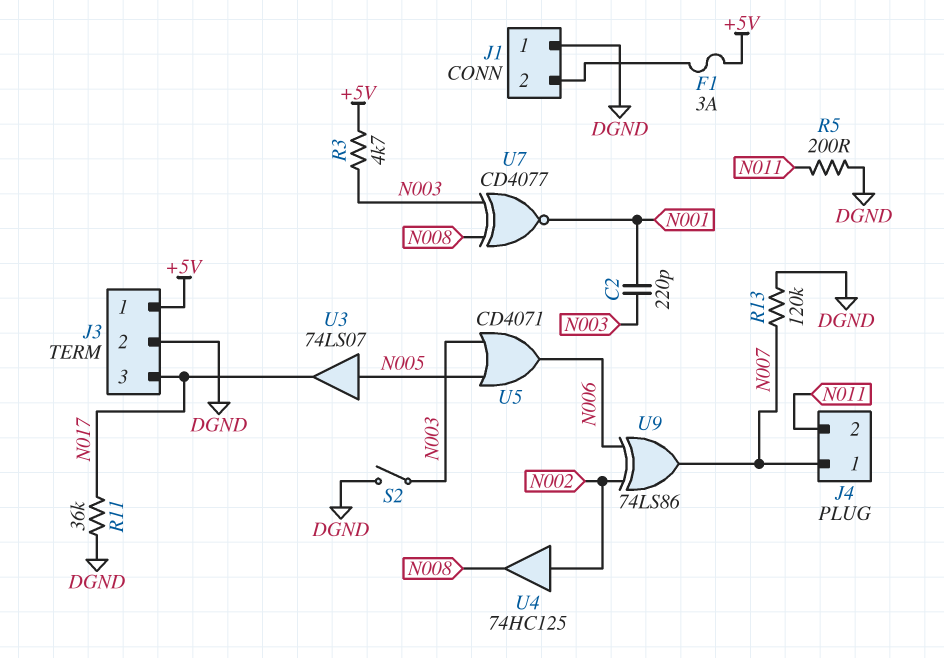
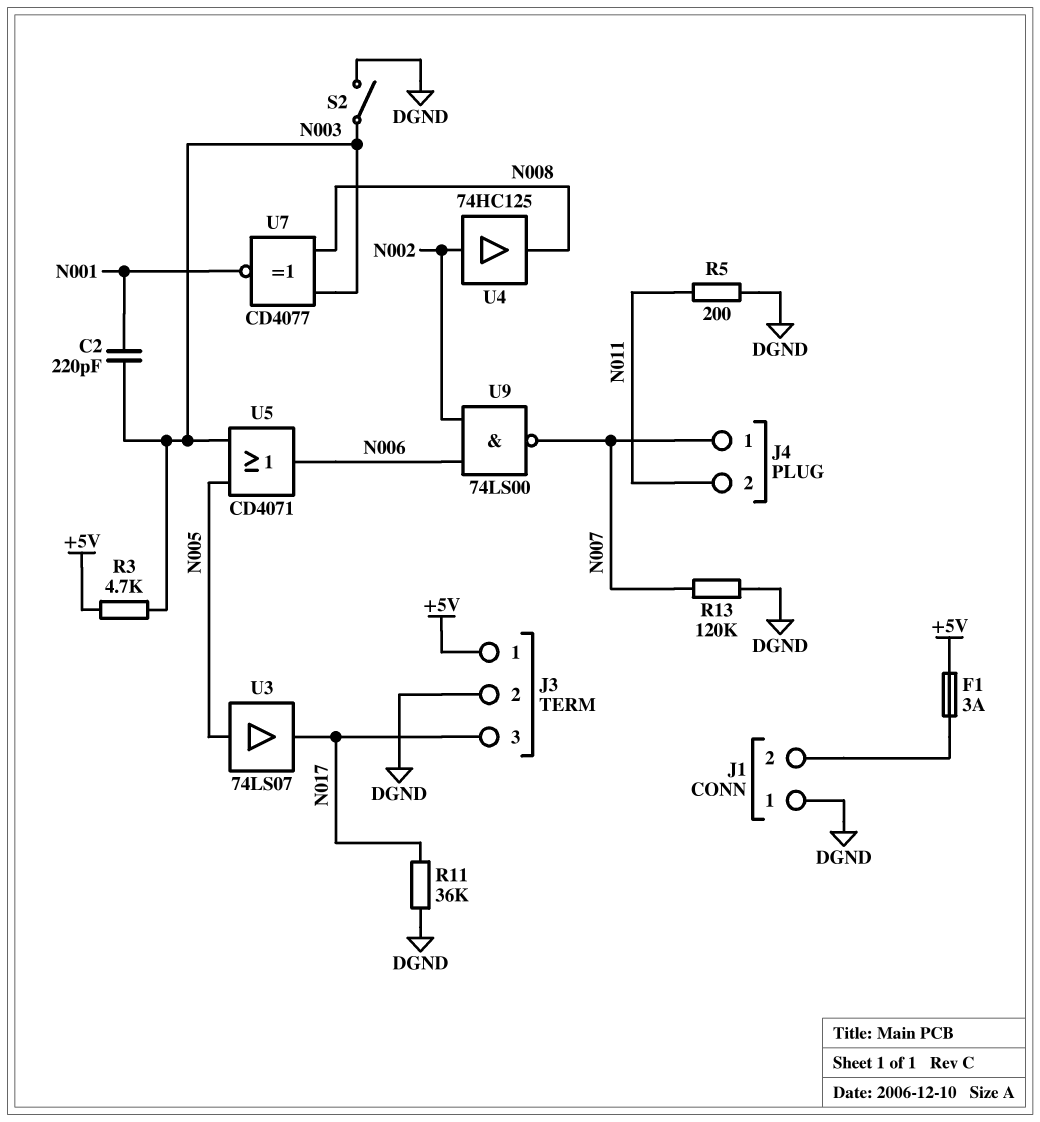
U9: XOR 74LS86 (in N002, in N006, out N007) -> NAND 74LS00 (in N002, in N006, out N007)

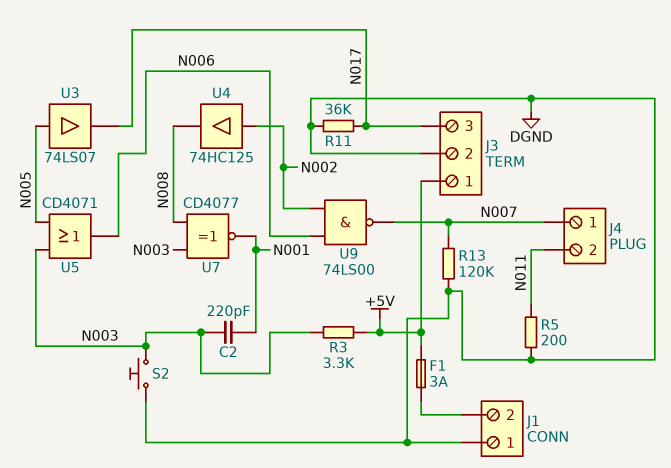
R3: 4.7k (+5V, N003) -> 3.3k (+5V, N003)
S2: switch (DGND, N003) -> button (DGND, N003)

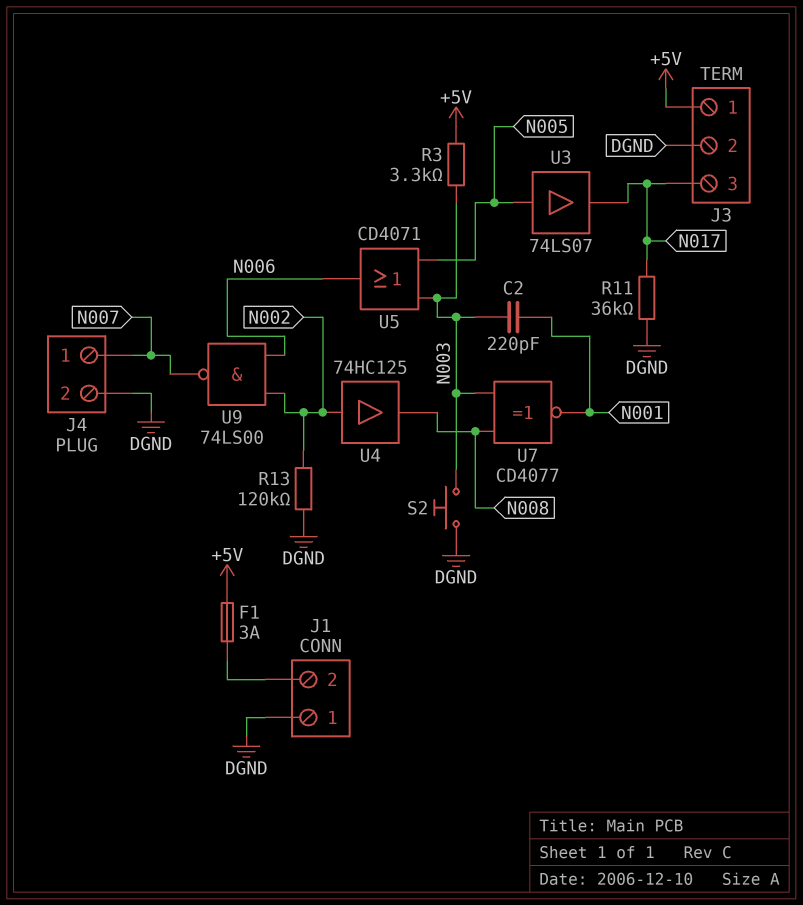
J4 pin 2: N011 -> DGND
R5: 200 (DGND, N011) -> none
R13: 120k (DGND, N007) -> 120k (DGND, N002)

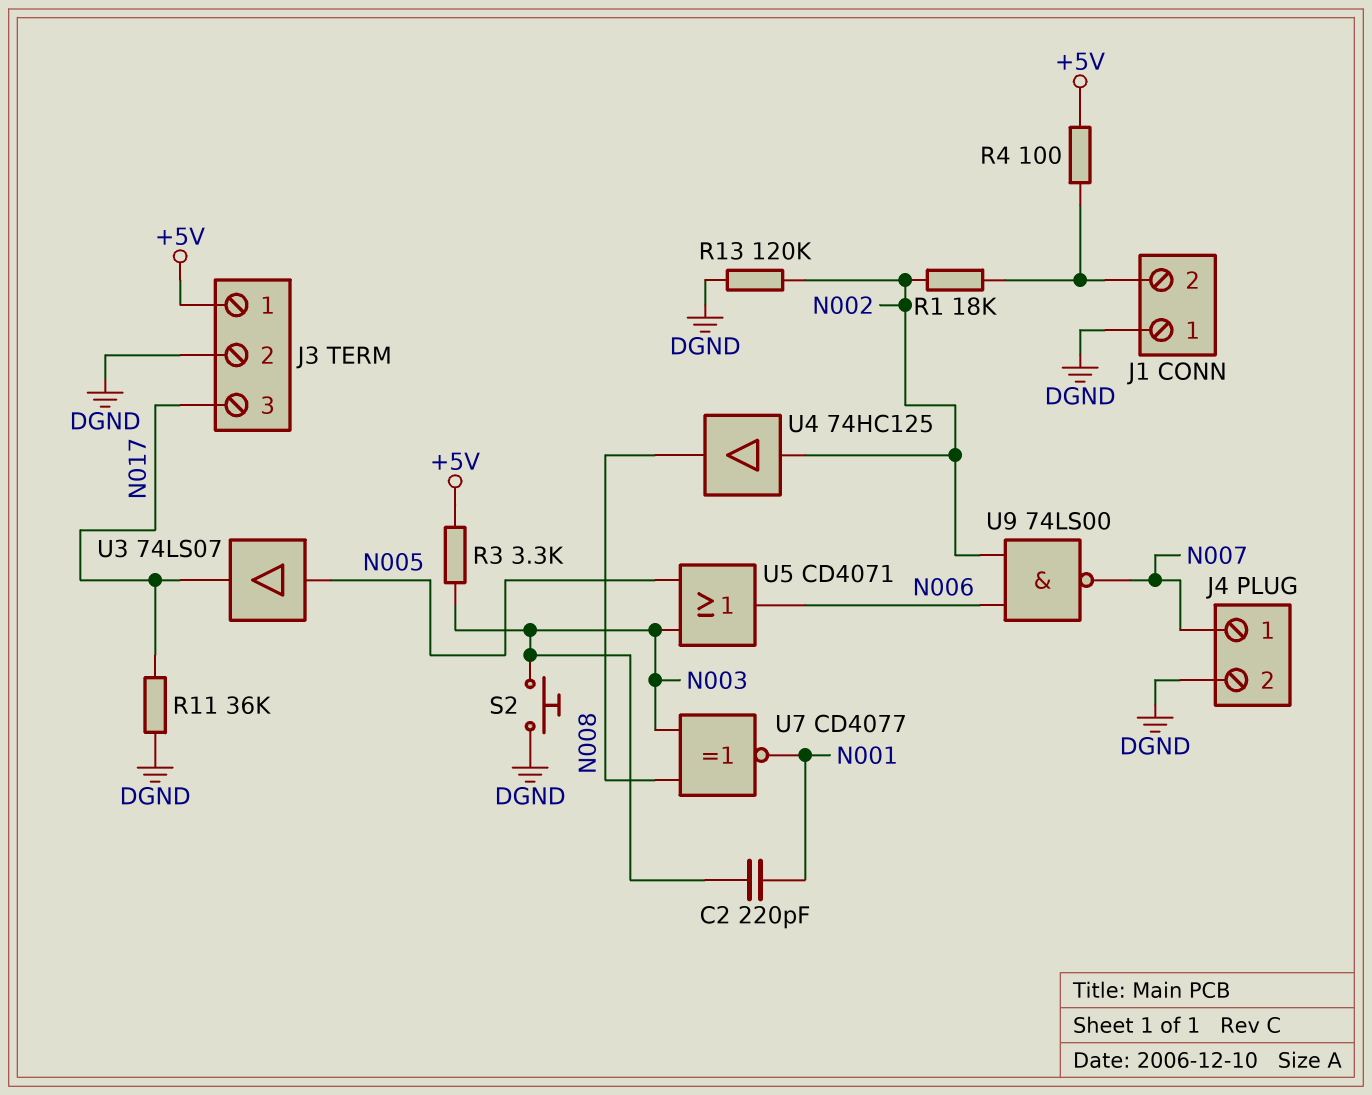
F1: 3A (+5V, J1/2) -> none
R1: none -> 18k (J1/2, N002)
R4: none -> 100 (+5V, J1/2)

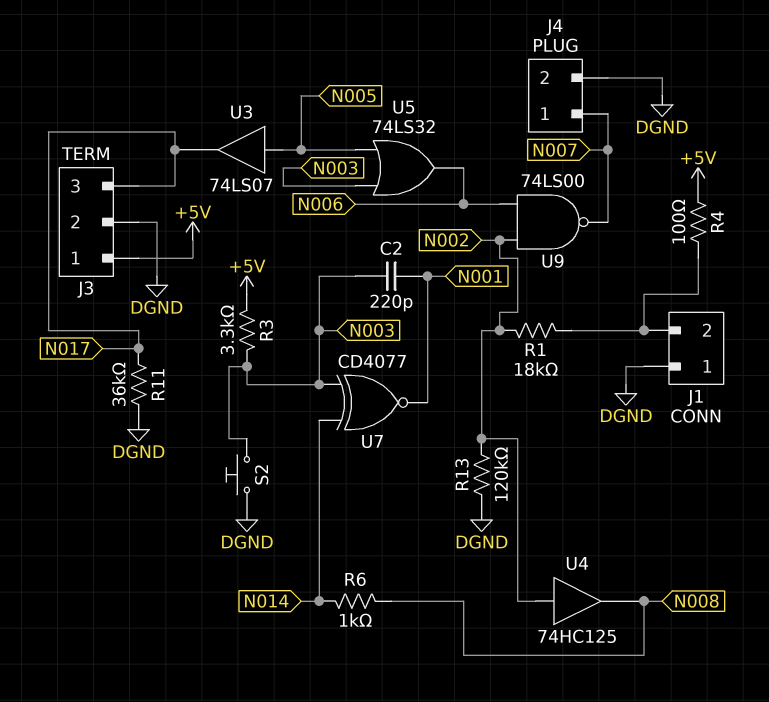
R6: none -> 1k (N008, N014)
U5: OR CD4071 (in N003, in N005, out N006) -> OR 74LS32 (in N003, in N005, out N006)
U7: XNOR CD4077 (in N003, in N008, out N001) -> XNOR CD4077 (in N003, in N014, out N001)

